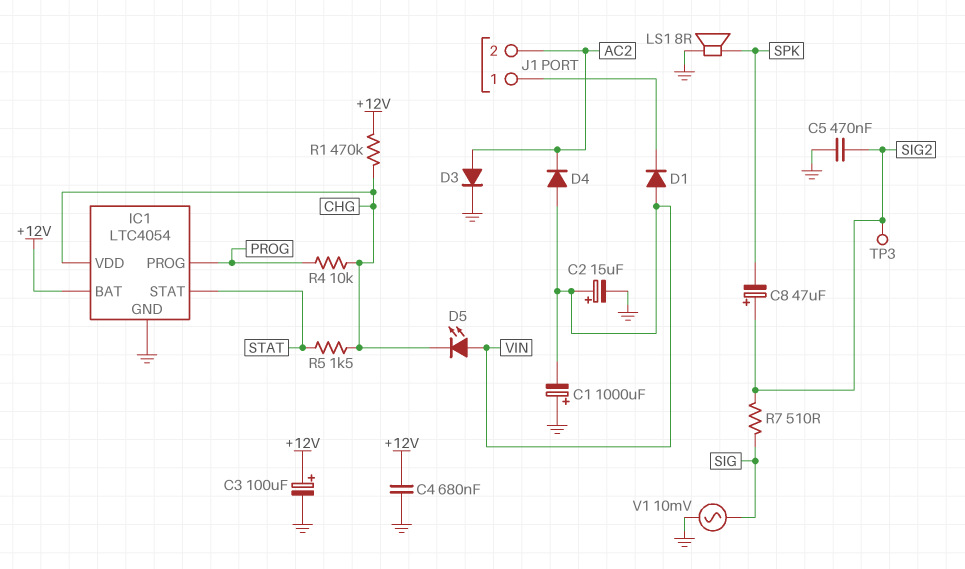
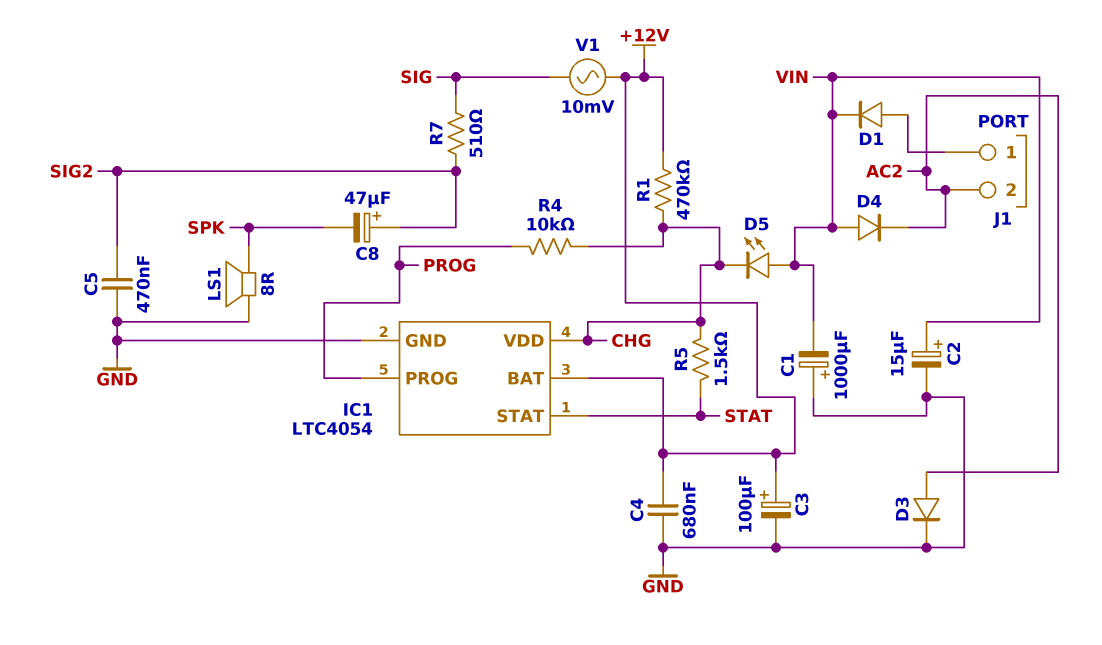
D1: diode (A VIN, K J1/1) -> diode (A J1/1, K VIN)
TP3: test point (SIG2) -> none
V1: AC 10mV (GND, SIG) -> AC 10mV (+12V, SIG)

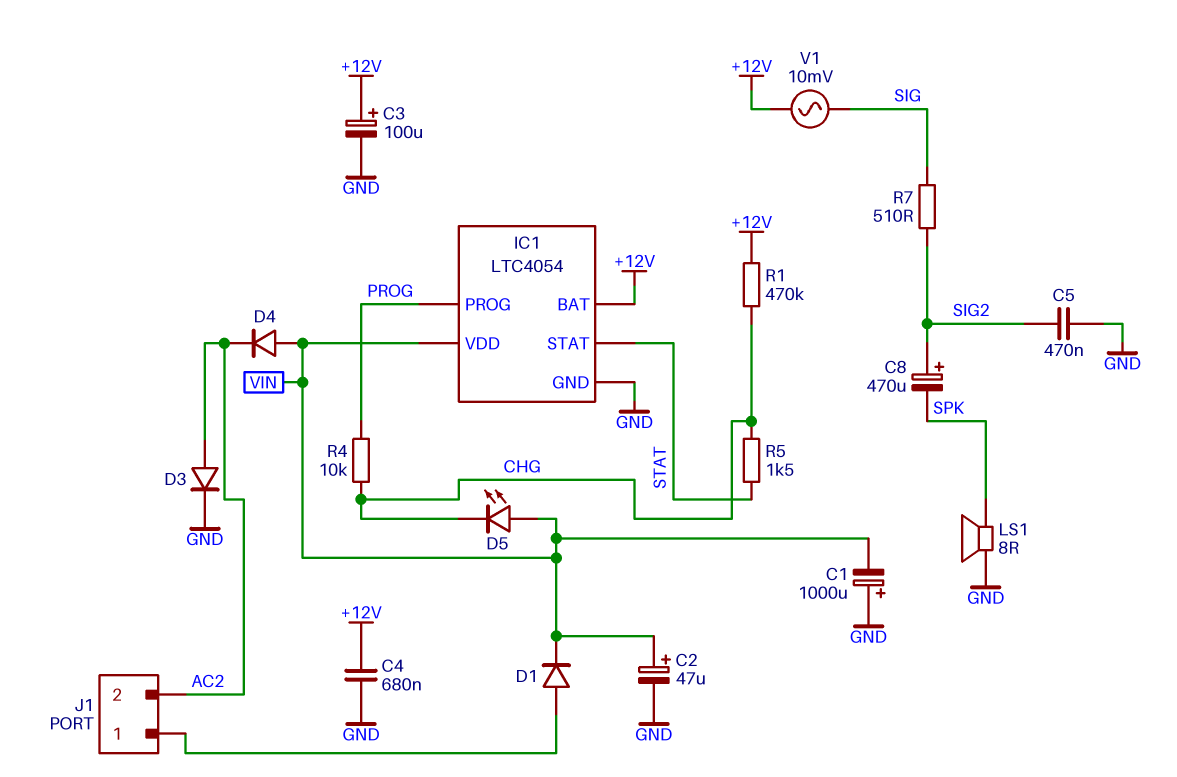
C2: 15uF (plus VIN, minus GND) -> 47uF (plus VIN, minus GND)
C8: 47uF (plus SIG2, minus SPK) -> 470uF (plus SIG2, minus SPK)
IC1 pin VDD: CHG -> VIN

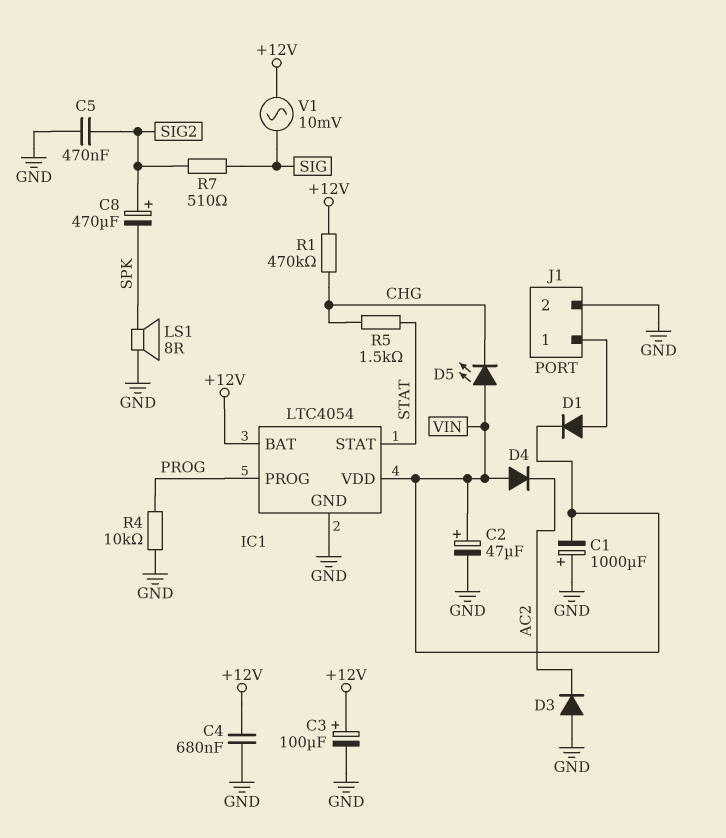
D3: diode (A AC2, K GND) -> diode (A GND, K AC2)
J1 pin 2: AC2 -> GND
R4: 10k (CHG, PROG) -> 10k (GND, PROG)

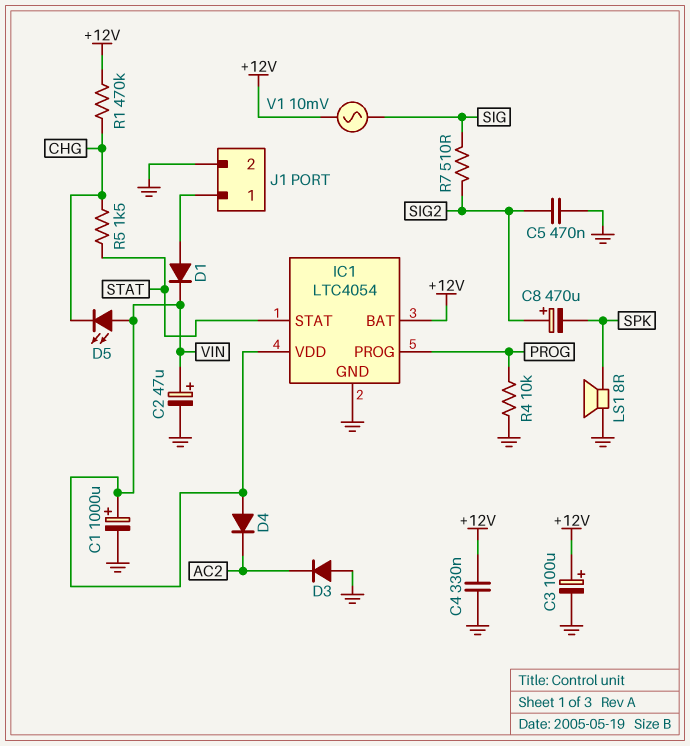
C1: 1000uF (plus GND, minus VIN) -> 1000uF (plus VIN, minus GND)
C4: 680nF (+12V, GND) -> 330nF (+12V, GND)

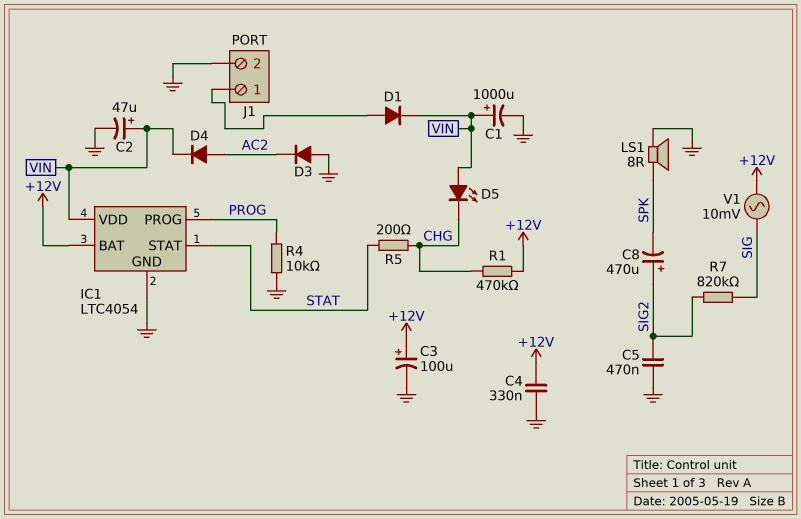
D4: diode (A VIN, K AC2) -> diode (A AC2, K VIN)
R5: 1.5k (CHG, STAT) -> 200 (CHG, STAT)
R7: 510 (SIG, SIG2) -> 820k (SIG, SIG2)

